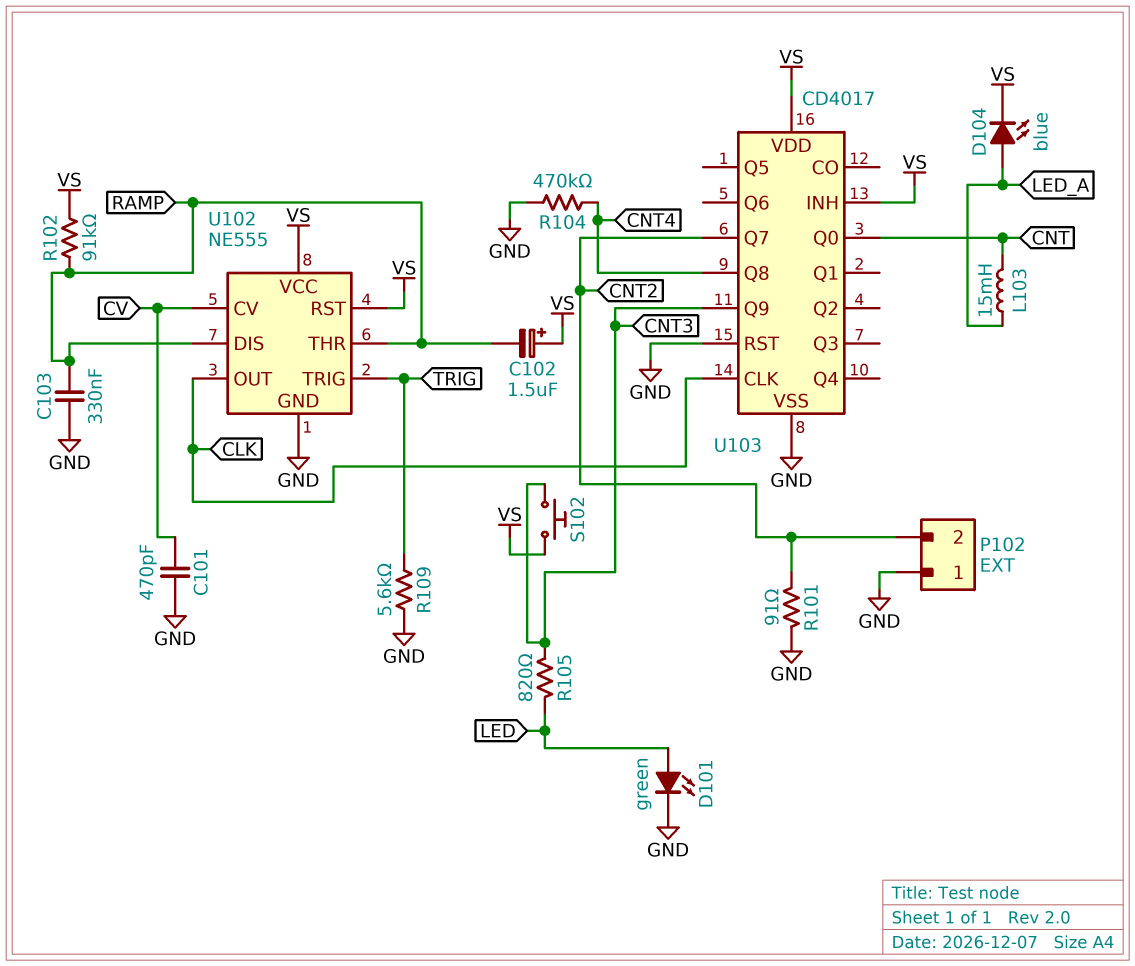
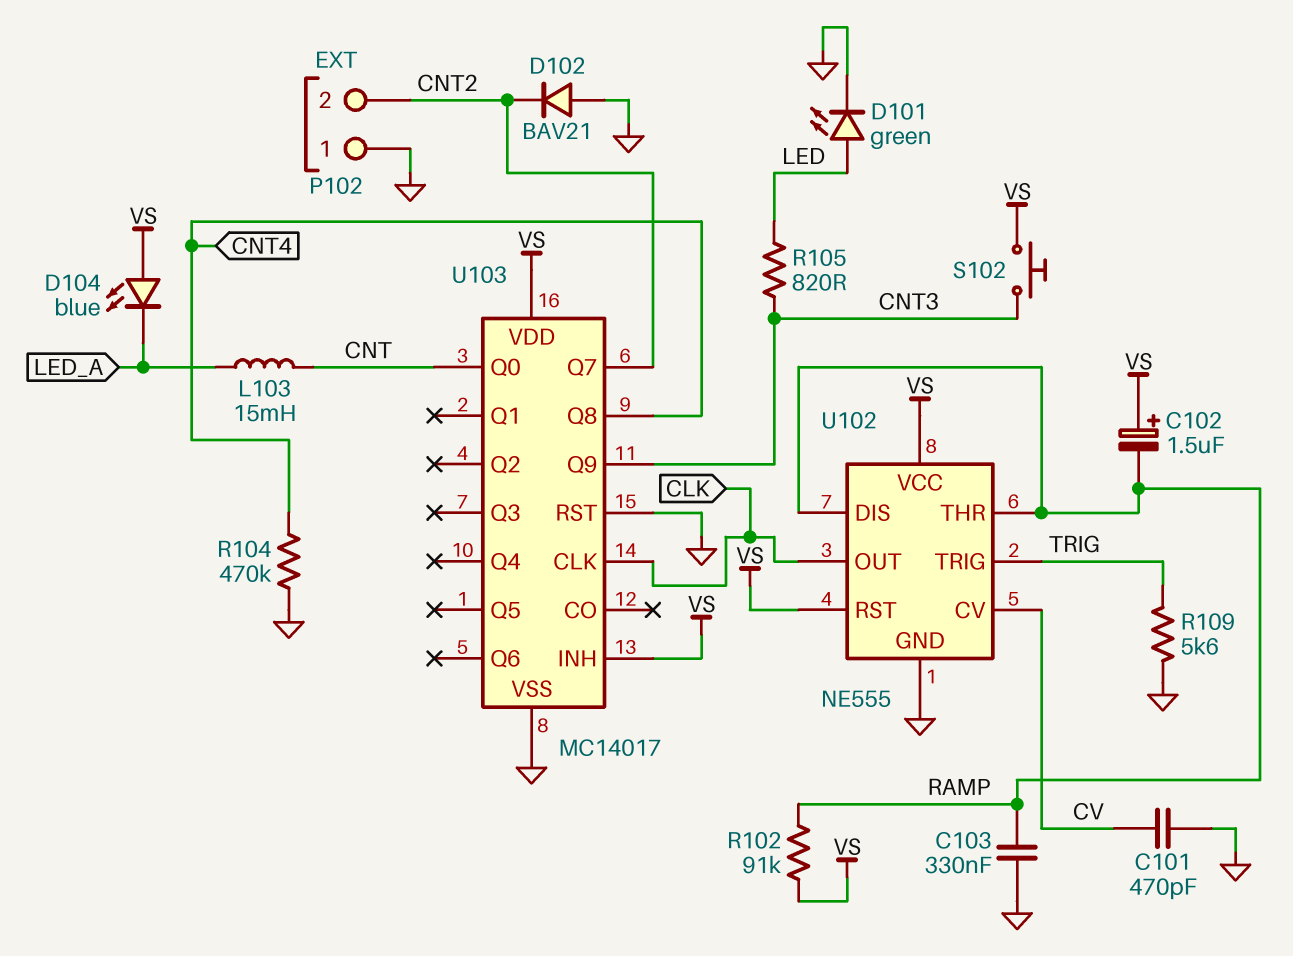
D102: none -> diode BAV21 (A GND, K CNT2)
D104: LED blue (A LED_A, K VS) -> LED blue (A VS, K LED_A)
R101: 91 (CNT2, GND) -> none
U103: CD4017 -> MC14017

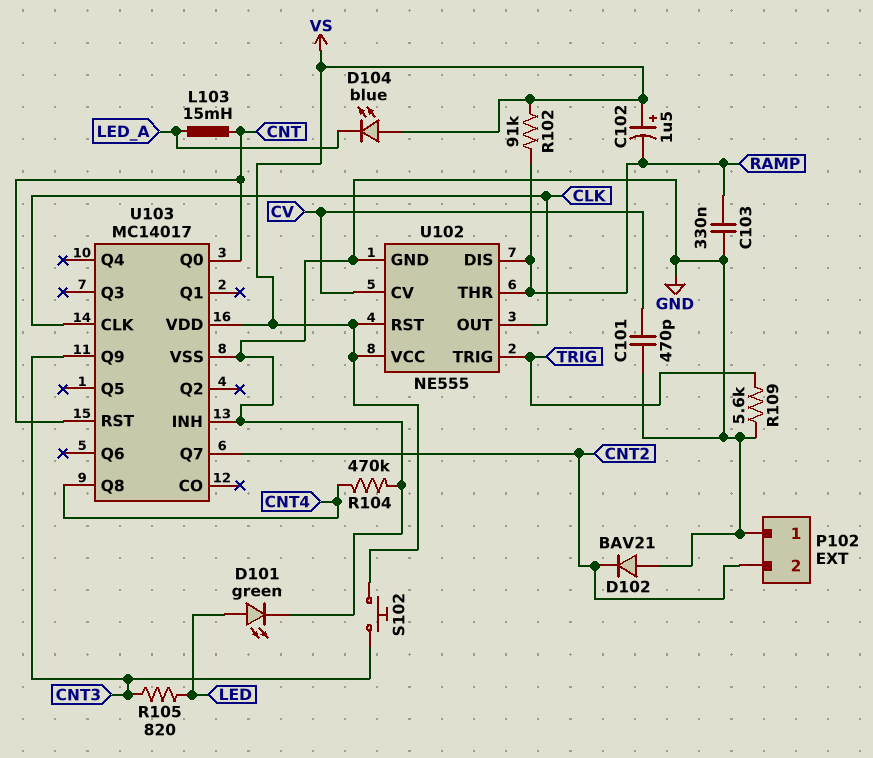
U103 pin INH: VS -> GND
U103 pin RST: GND -> CNT

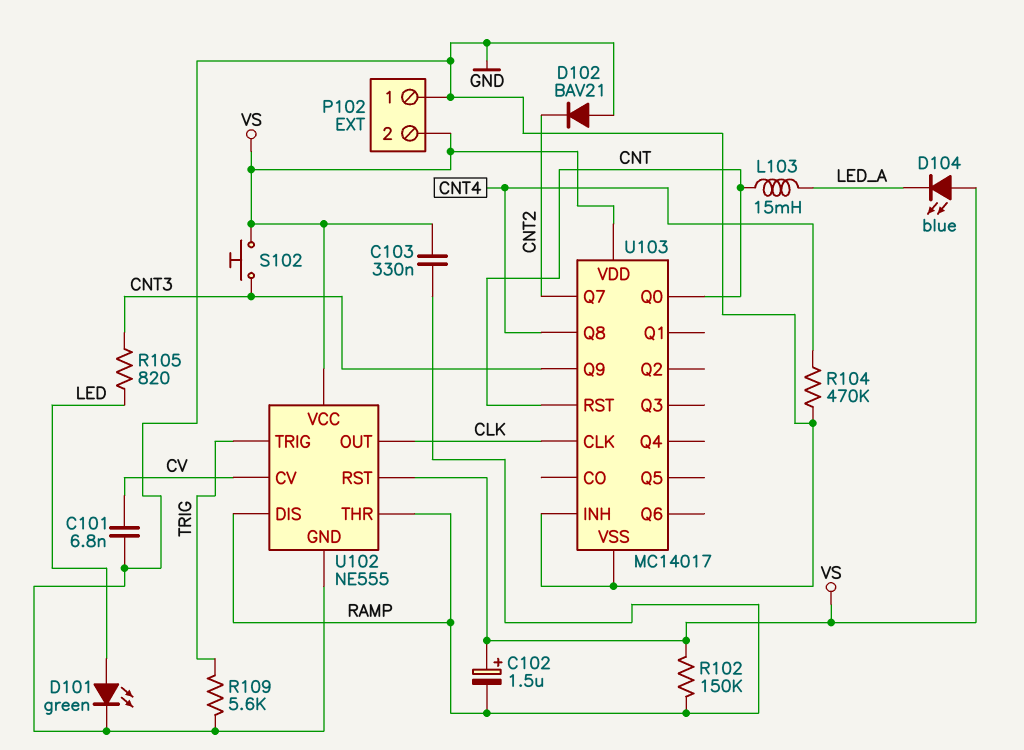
C101: 470pF (CV, GND) -> 6.8nF (CV, GND)
C103: 330nF (GND, RAMP) -> 330nF (RAMP, VS)
P102 pin 2: CNT2 -> VS
R102: 91k (RAMP, VS) -> 150k (RAMP, VS)

